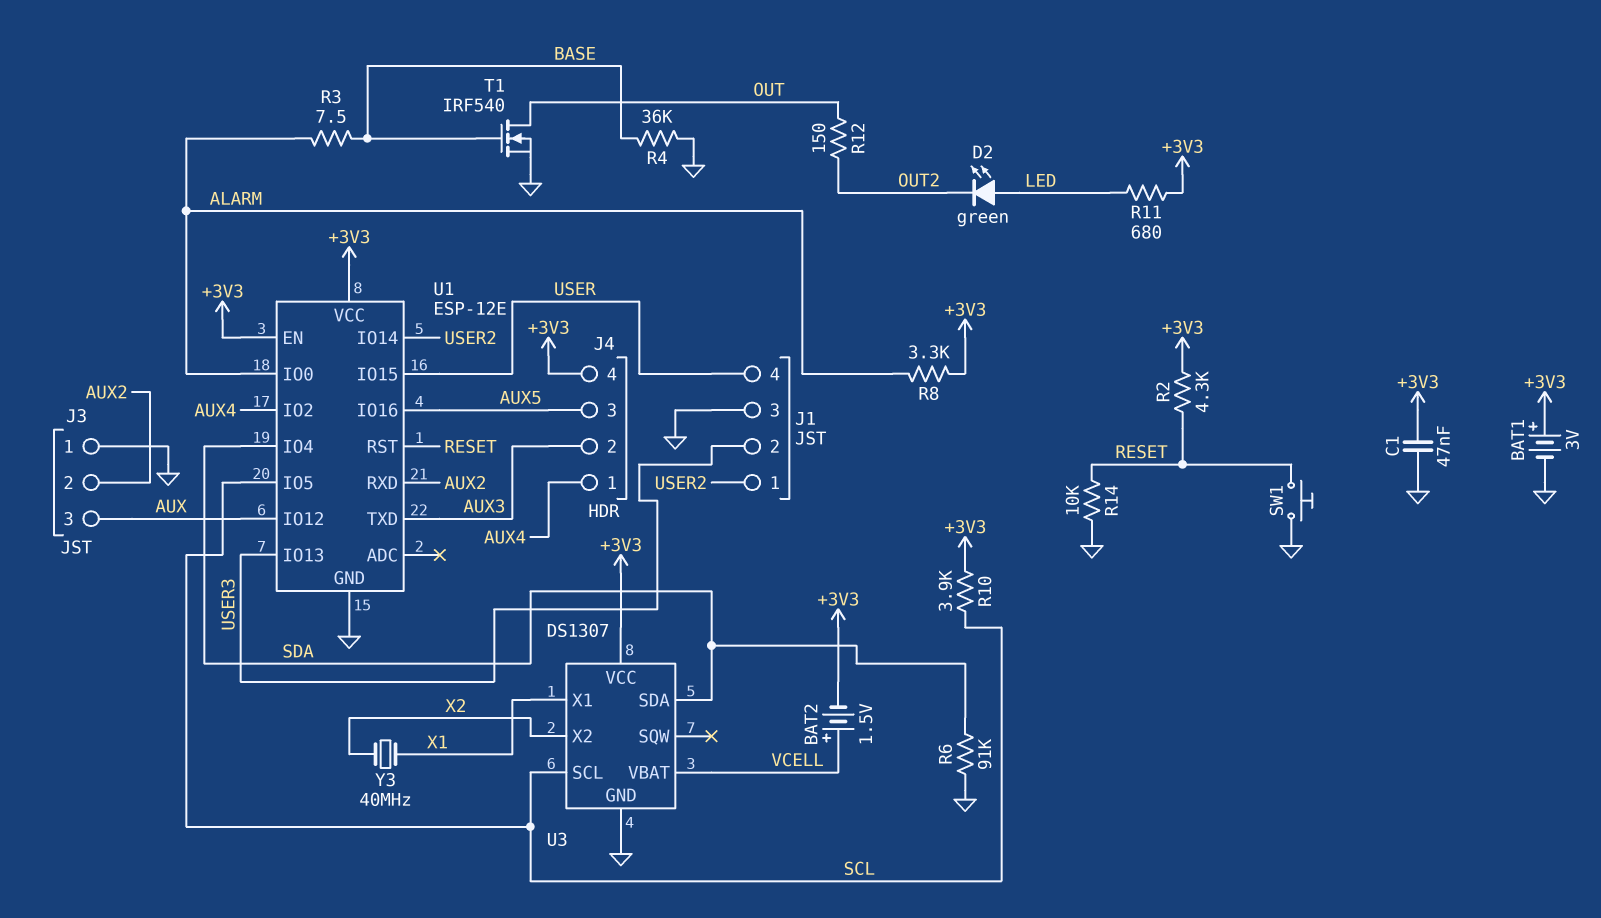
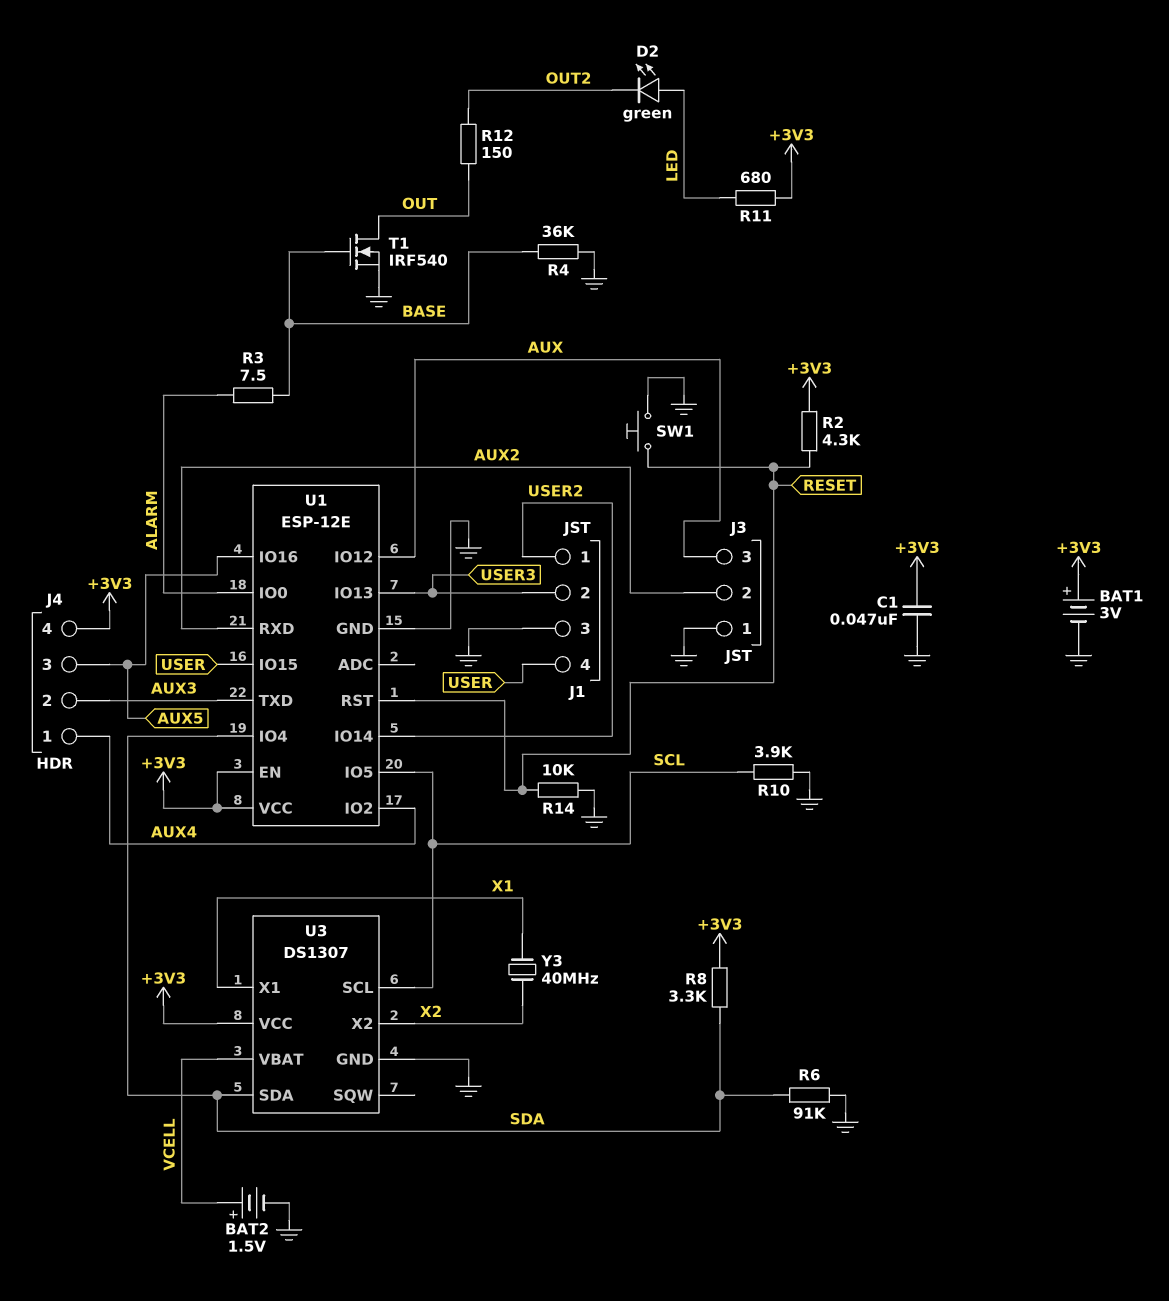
BAT2: 1.5V (plus VCELL, minus +3V3) -> 1.5V (plus VCELL, minus GND)
R8: 3.3k (+3V3, ALARM) -> 3.3k (+3V3, SDA)
R10: 3.9k (+3V3, SCL) -> 3.9k (GND, SCL)

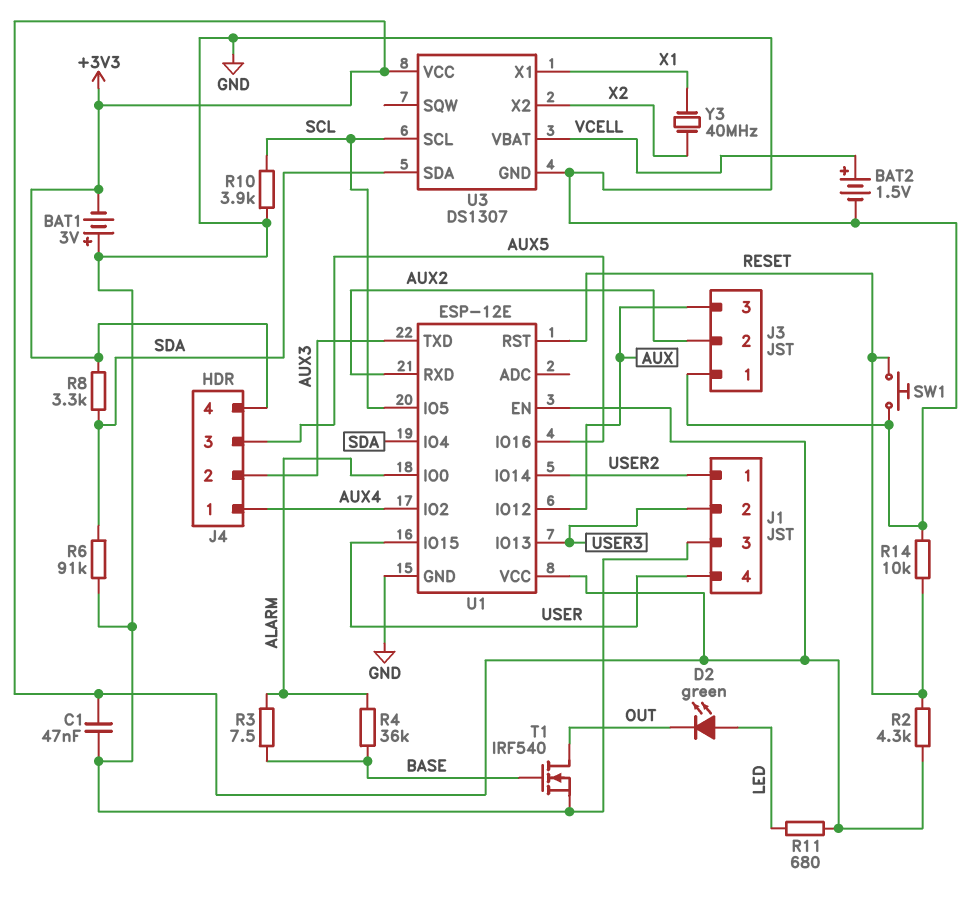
BAT1: 3V (plus +3V3, minus GND) -> 3V (plus GND, minus +3V3)
D2: LED green (A LED, K OUT2) -> LED green (A LED, K OUT)
R4: 36k (BASE, GND) -> 36k (ALARM, BASE)
R12: 150 (OUT, OUT2) -> none

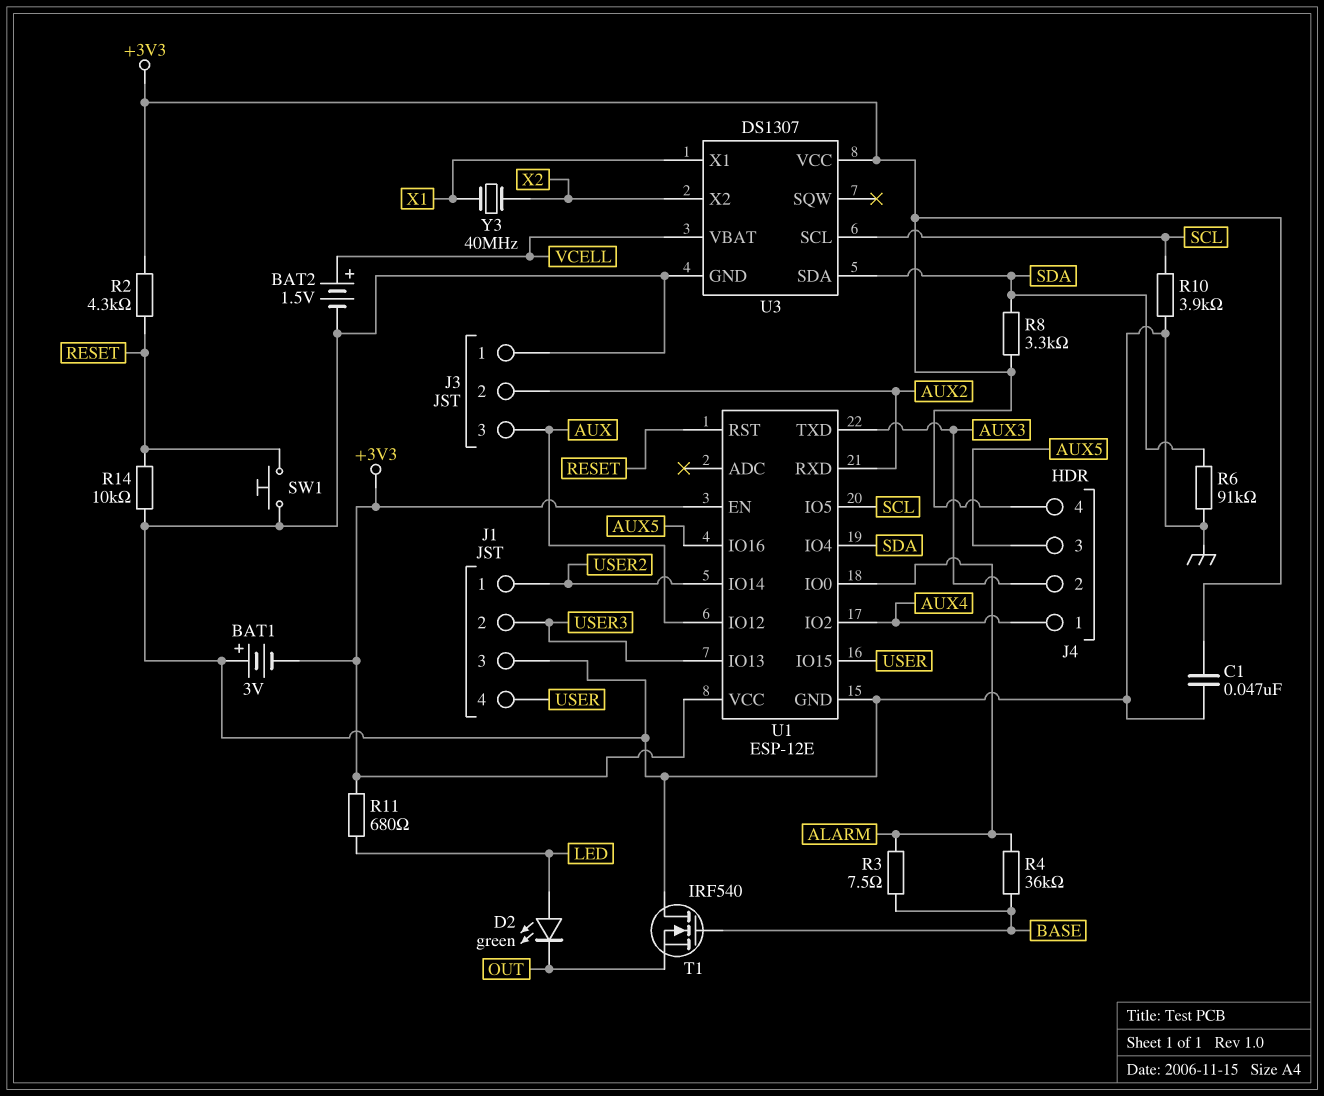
T1: NMOS IRF540 (G BASE, D OUT, S GND) -> NMOS IRF540 (G BASE, D GND, S OUT)

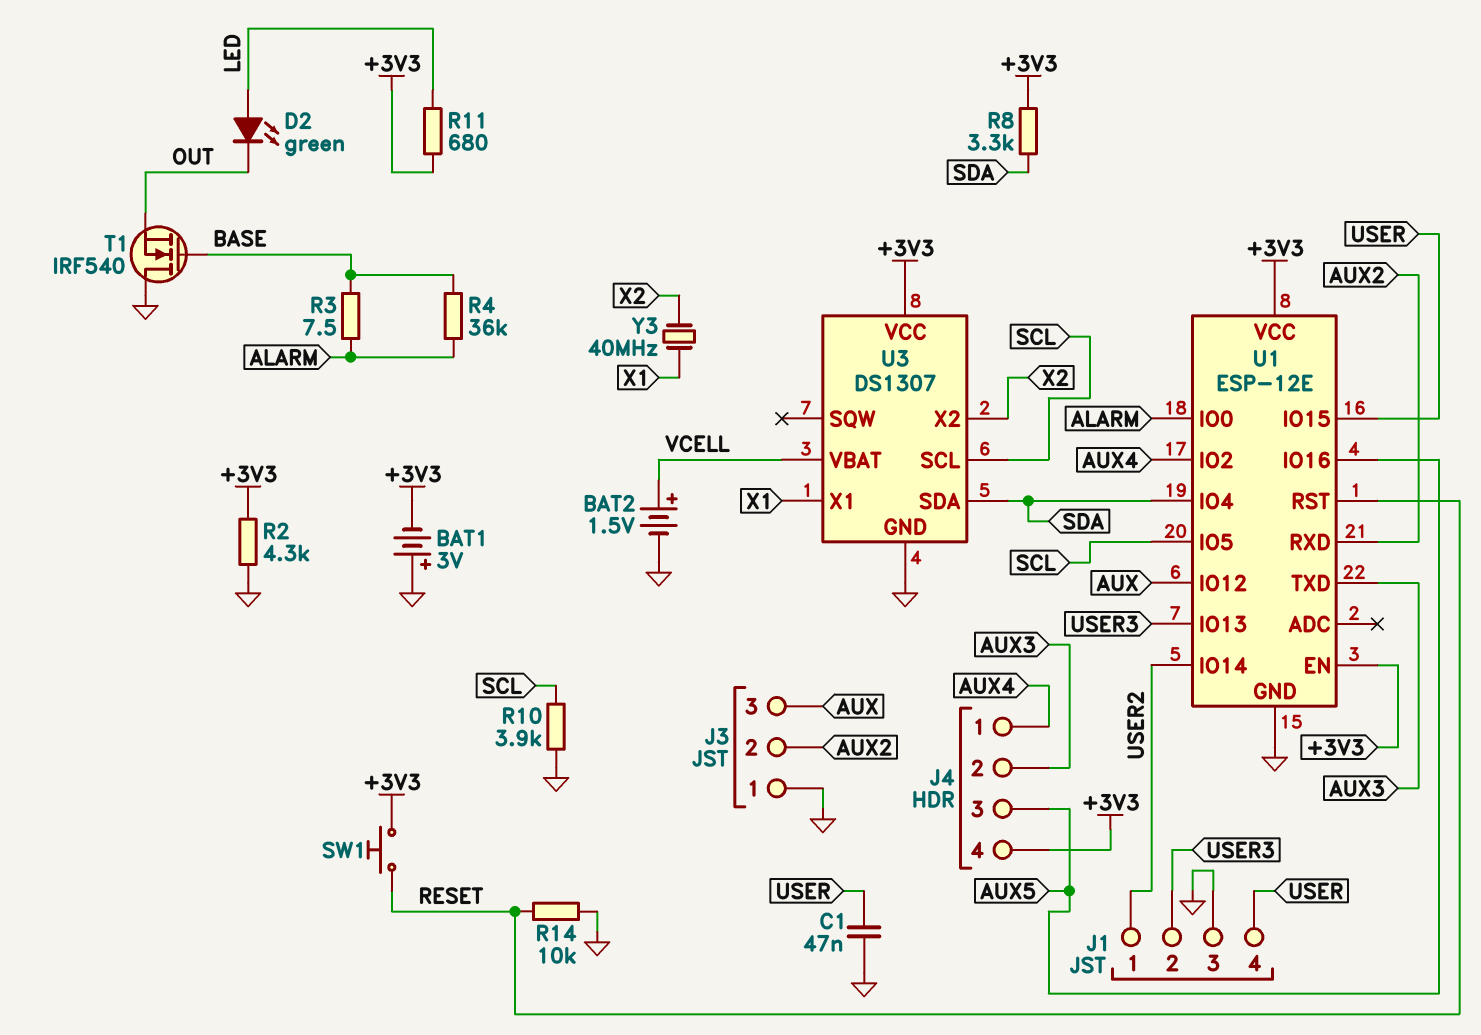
C1: 47nF (+3V3, GND) -> 47nF (GND, USER)
R2: 4.3k (+3V3, RESET) -> 4.3k (+3V3, GND)
R6: 91k (GND, SDA) -> none
SW1: button (GND, RESET) -> button (+3V3, RESET)

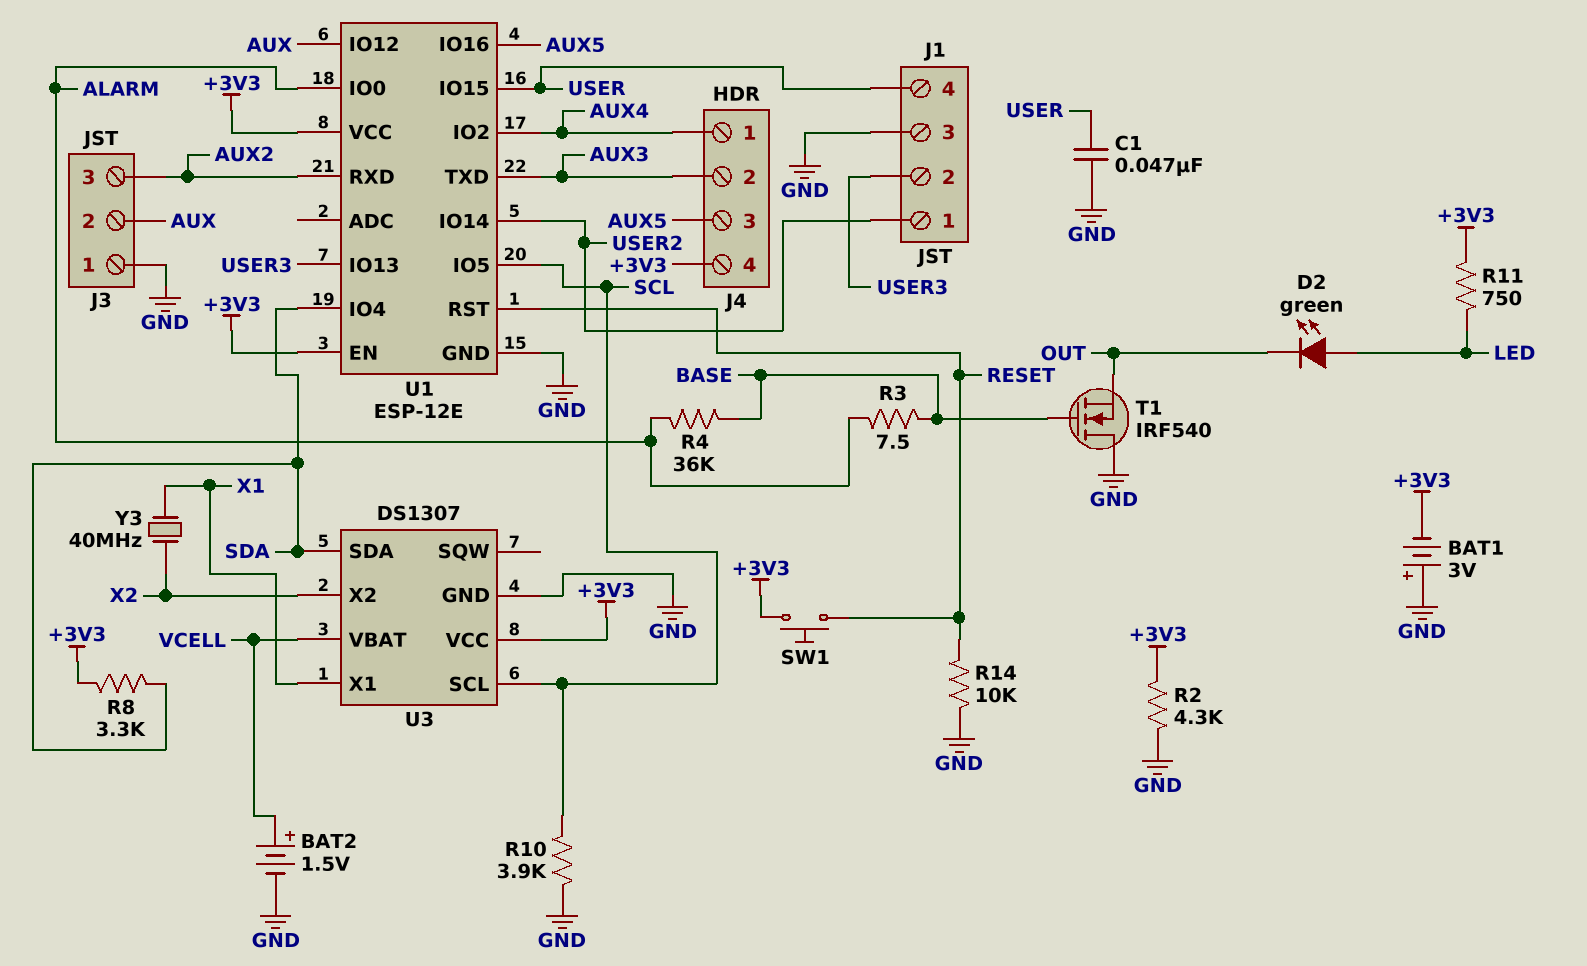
J3 pin 2: AUX2 -> AUX
J3 pin 3: AUX -> AUX2
R11: 680 (+3V3, LED) -> 750 (+3V3, LED)

